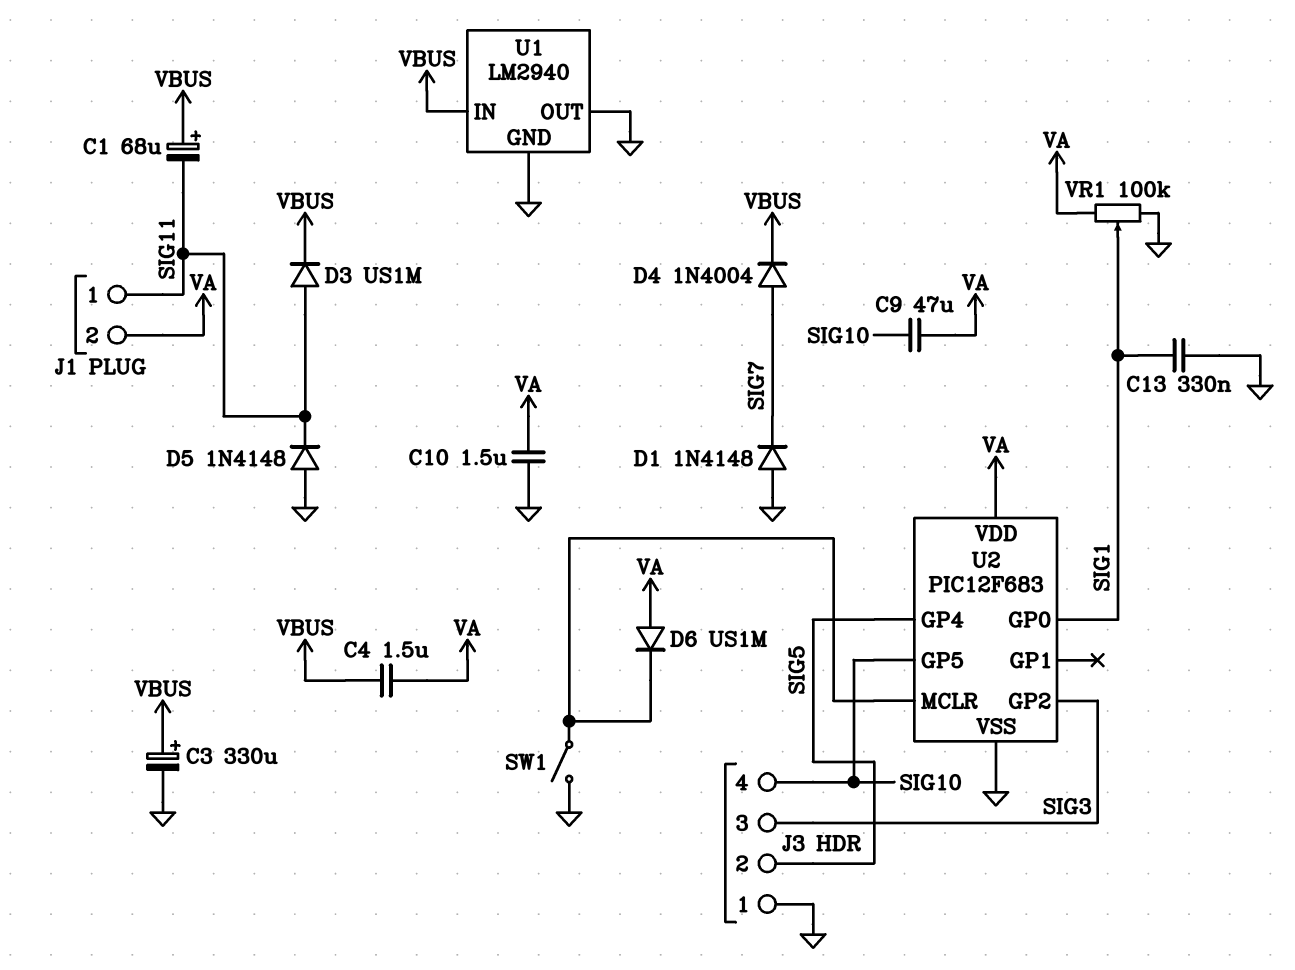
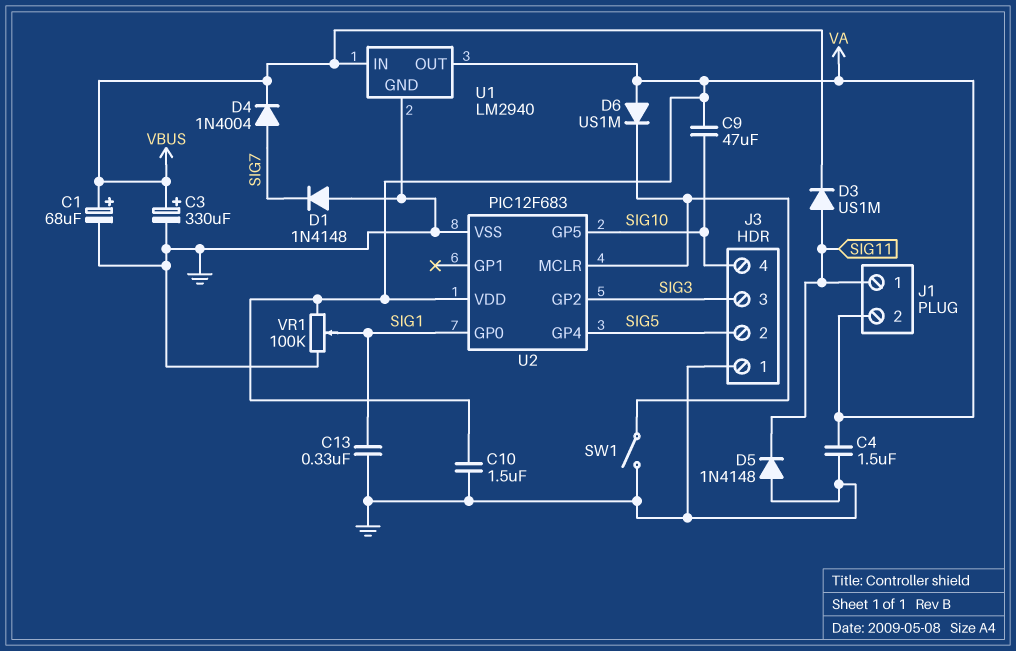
C1: 68uF (plus VBUS, minus SIG11) -> 68uF (plus VBUS, minus GND)
C4: 1.5uF (VA, VBUS) -> 1.5uF (GND, VA)
U1 pin OUT: GND -> VA

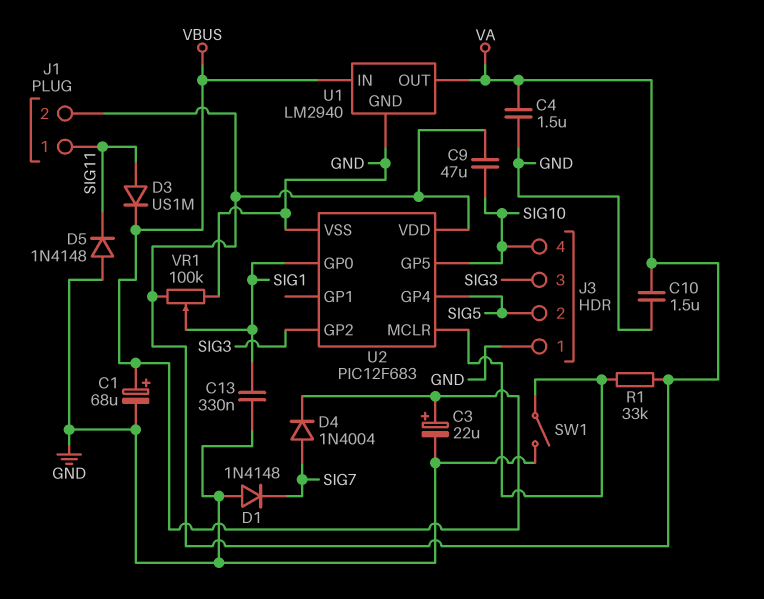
C3: 330uF (plus VBUS, minus GND) -> 22uF (plus VBUS, minus GND)
D6: diode US1M (A VA, K U2/MCLR) -> none
R1: none -> 33k (U2/MCLR, VA)

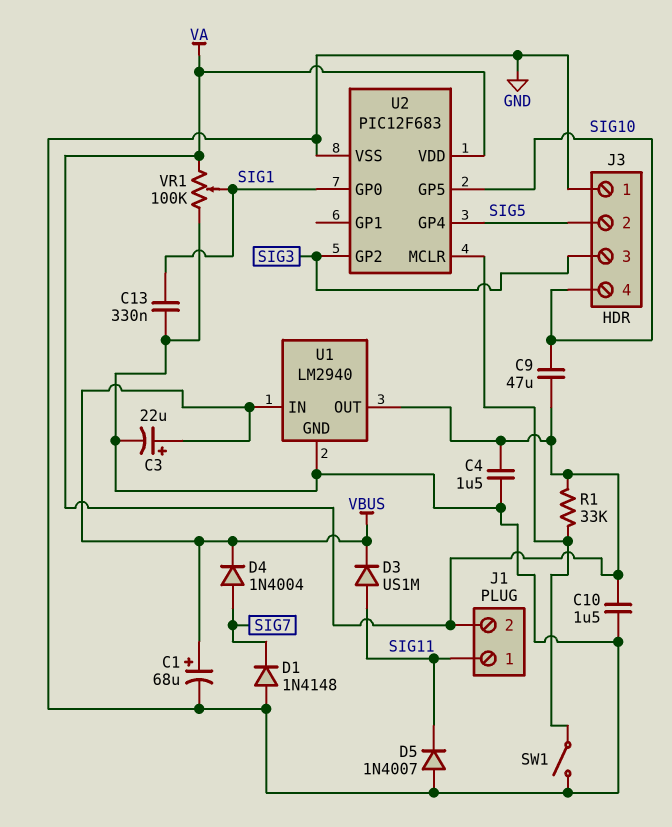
D5: diode 1N4148 (A GND, K SIG11) -> diode 1N4007 (A GND, K SIG11)

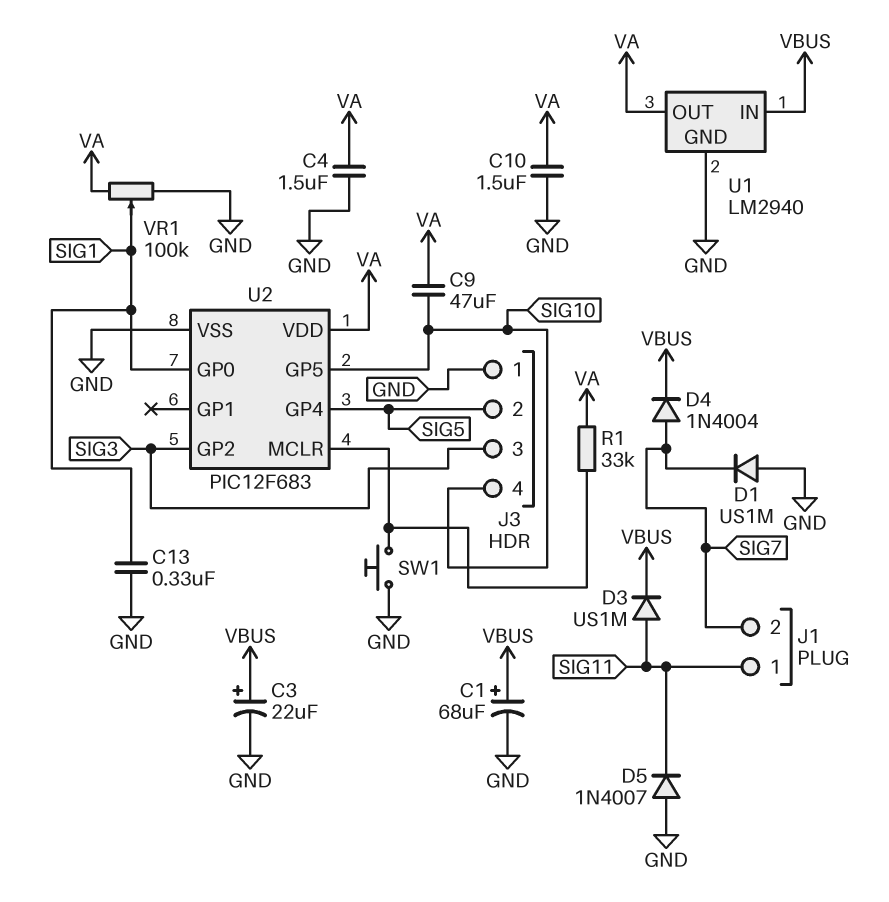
D1: diode 1N4148 (A GND, K SIG7) -> diode US1M (A GND, K SIG7)
J1 pin 2: VA -> SIG7
SW1: switch (GND, U2/MCLR) -> button (GND, U2/MCLR)

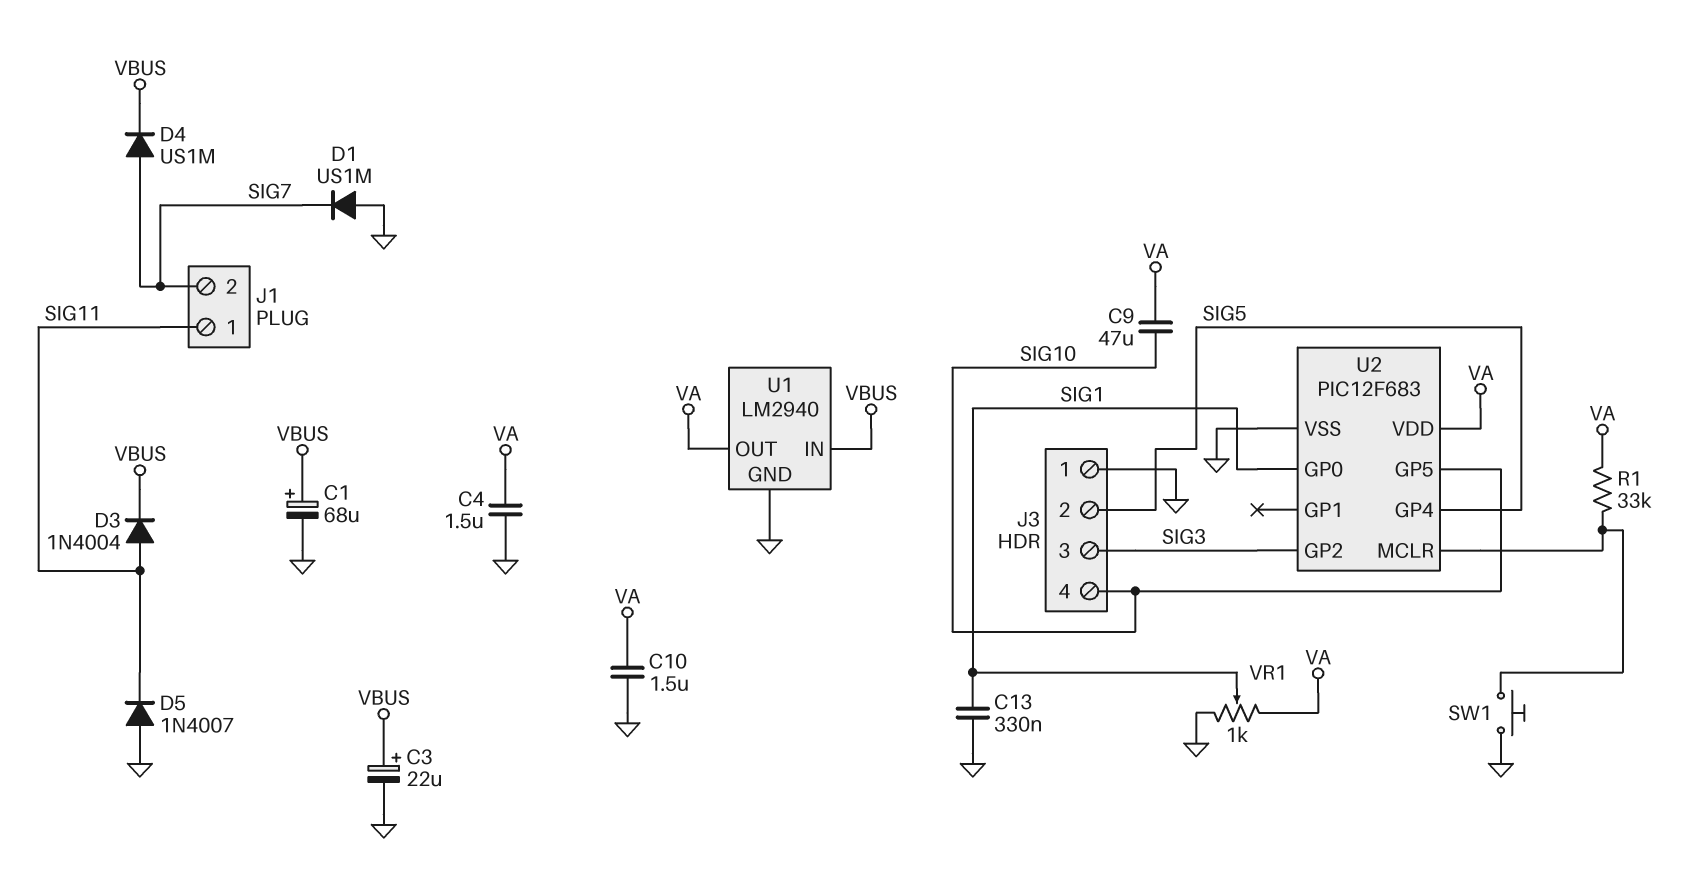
D3: diode US1M (A SIG11, K VBUS) -> diode 1N4004 (A SIG11, K VBUS)
D4: diode 1N4004 (A SIG7, K VBUS) -> diode US1M (A SIG7, K VBUS)
VR1: 100k (GND, VA, wiper SIG1) -> 1k (GND, VA, wiper SIG1)

